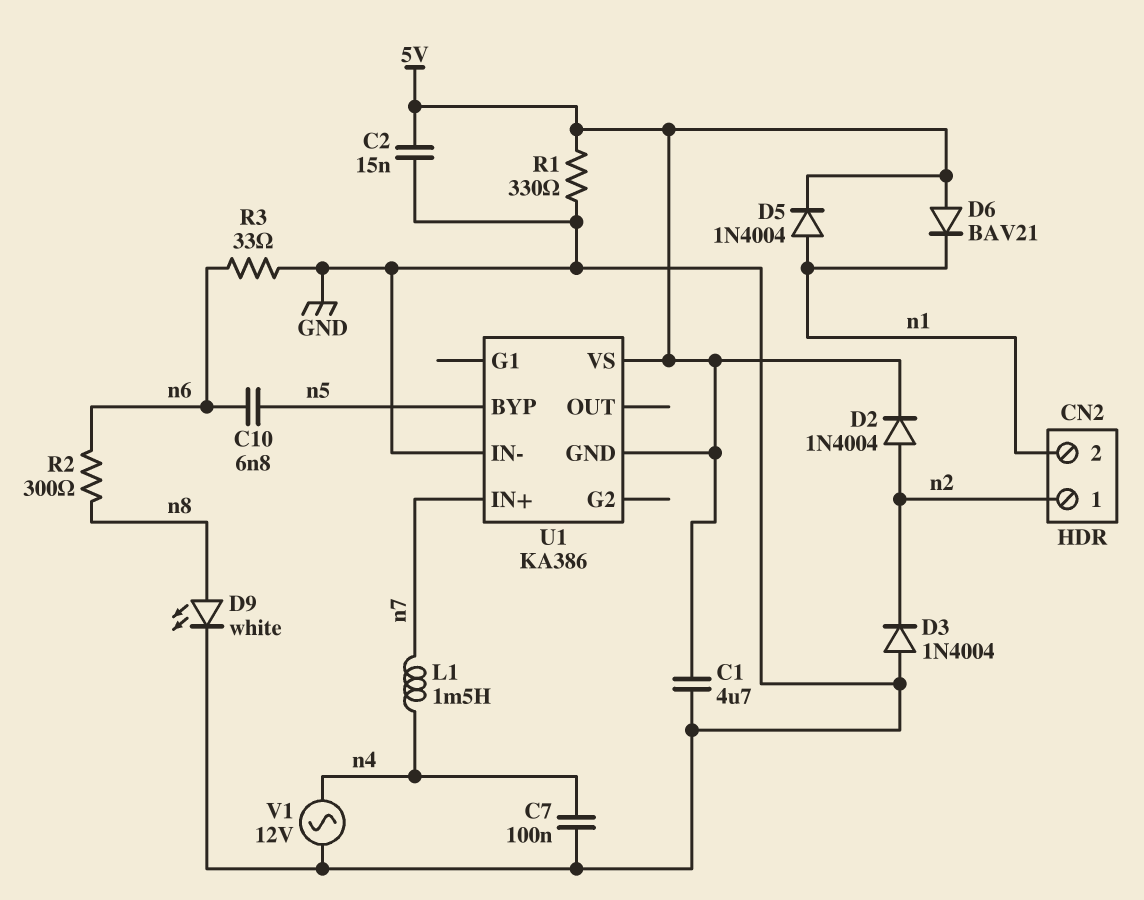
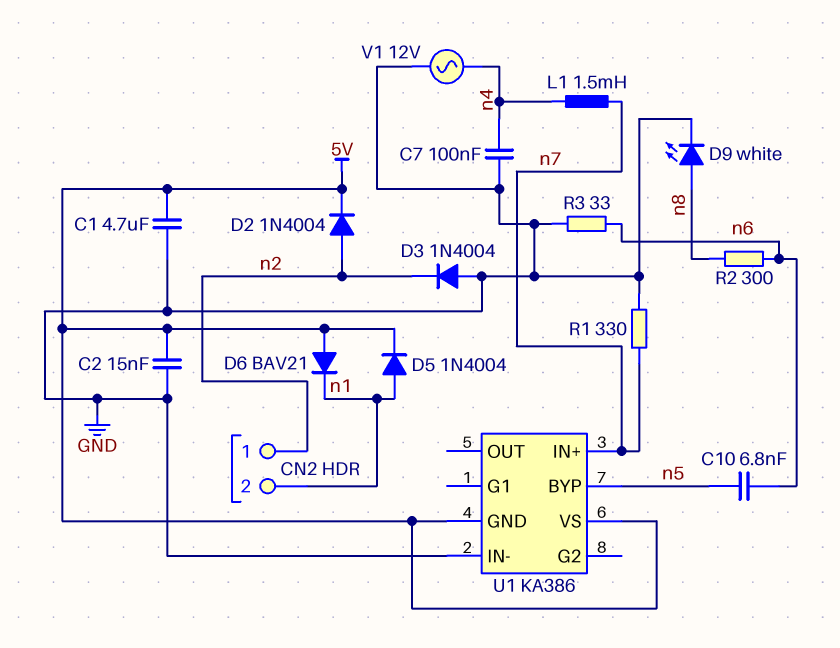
R1: 330 (5V, GND) -> 330 (GND, n7)

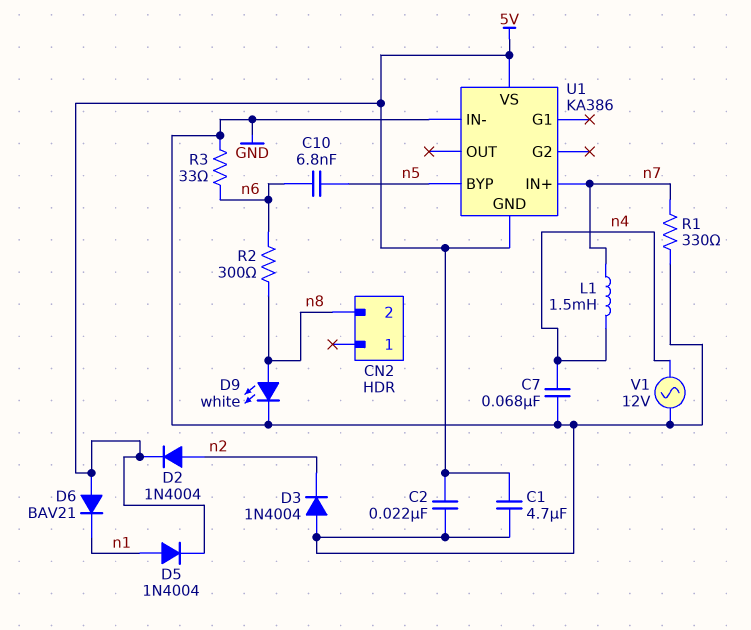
C2: 15nF (5V, GND) -> 22nF (5V, GND)
C7: 100nF (GND, n4) -> 68nF (GND, n4)
CN2 pin 1: n2 -> none
CN2 pin 2: n1 -> n8

